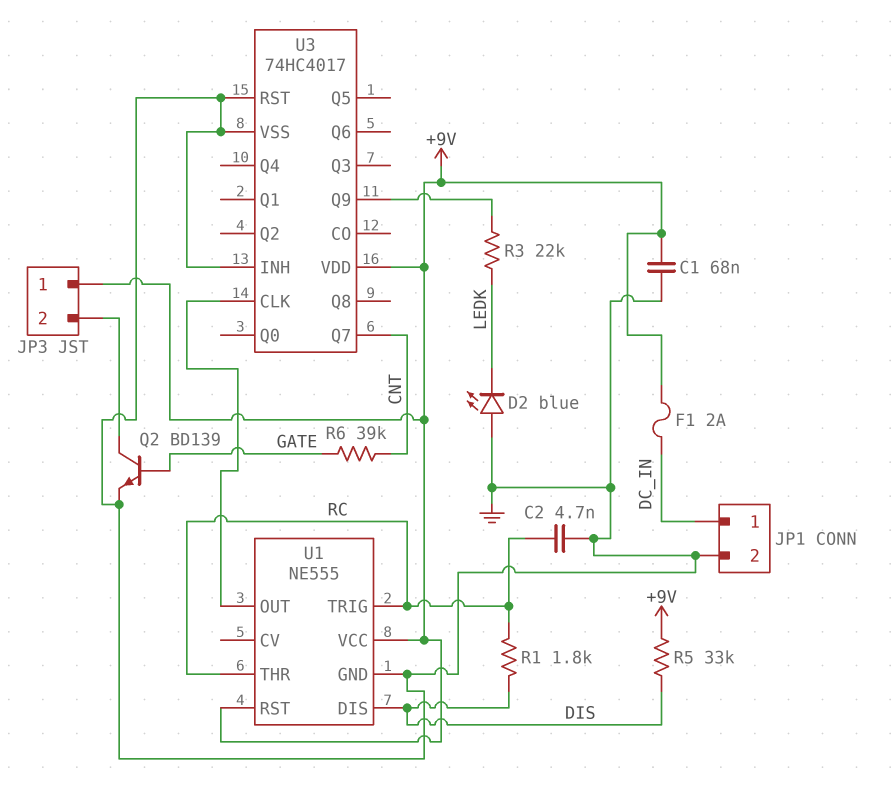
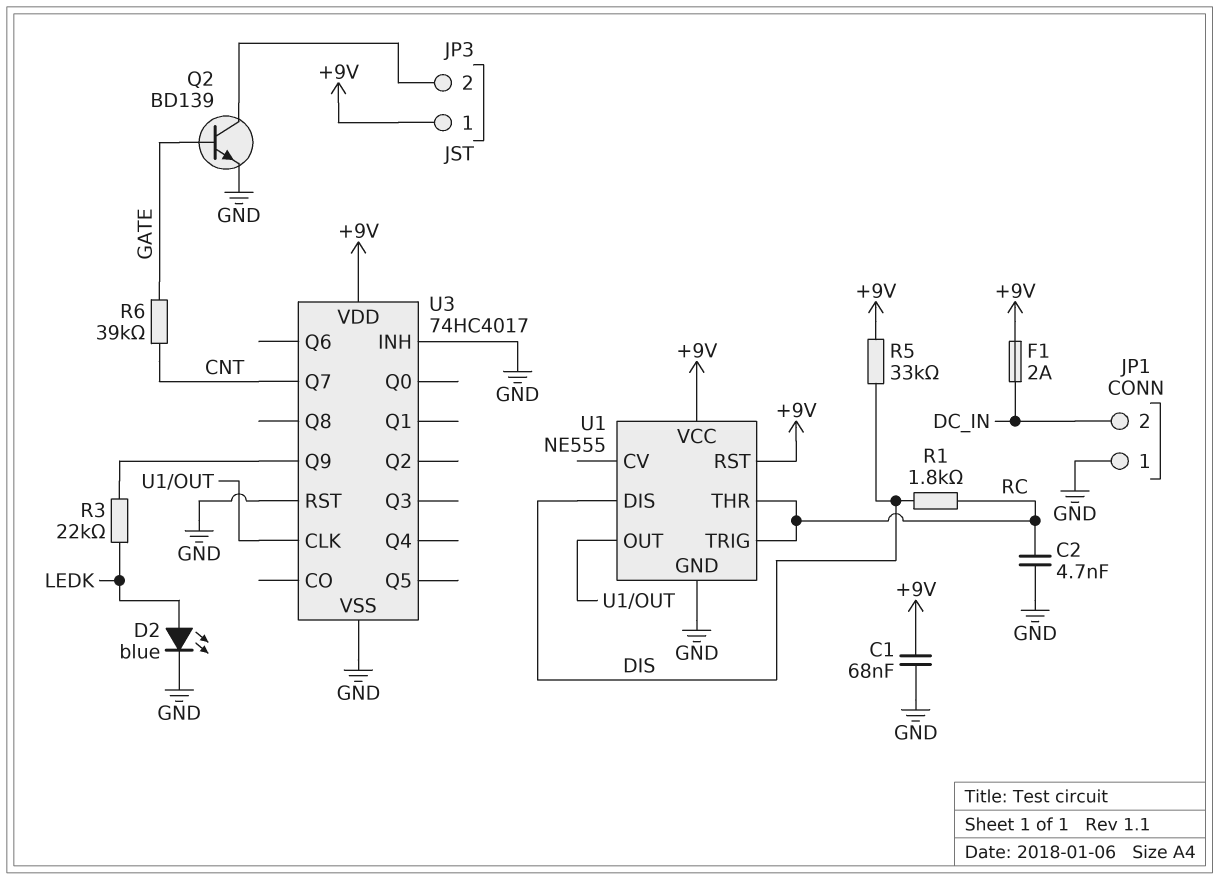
D2: LED blue (A GND, K LEDK) -> LED blue (A LEDK, K GND)
JP1 pin 1: DC_IN -> GND
JP1 pin 2: GND -> DC_IN

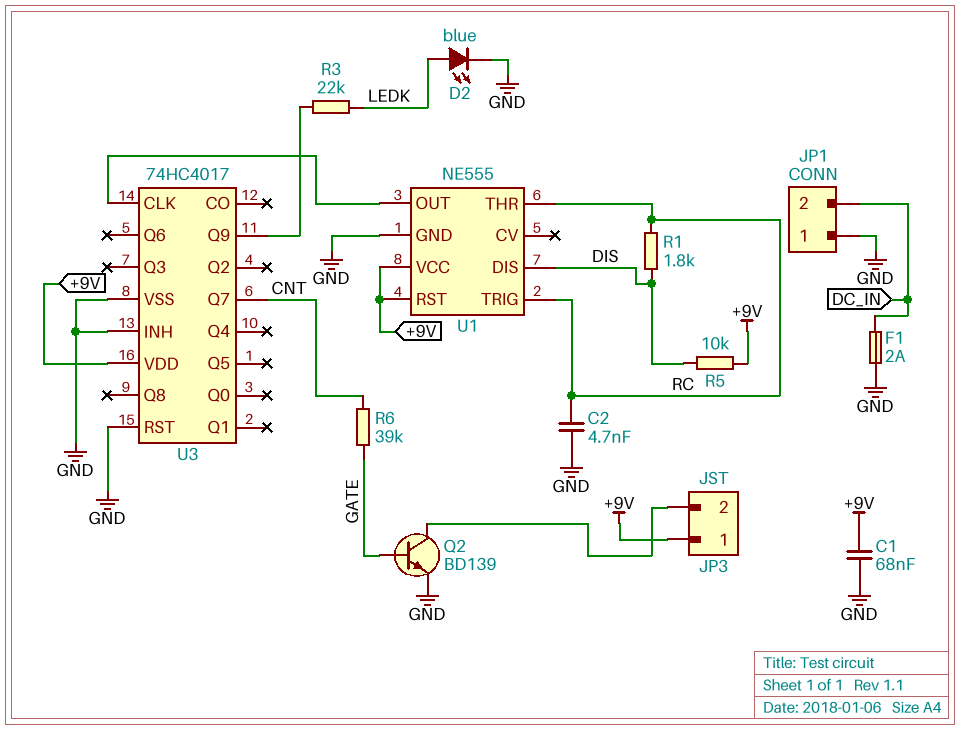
F1: 2A (+9V, DC_IN) -> 2A (DC_IN, GND)
R5: 33k (+9V, DIS) -> 10k (+9V, DIS)

